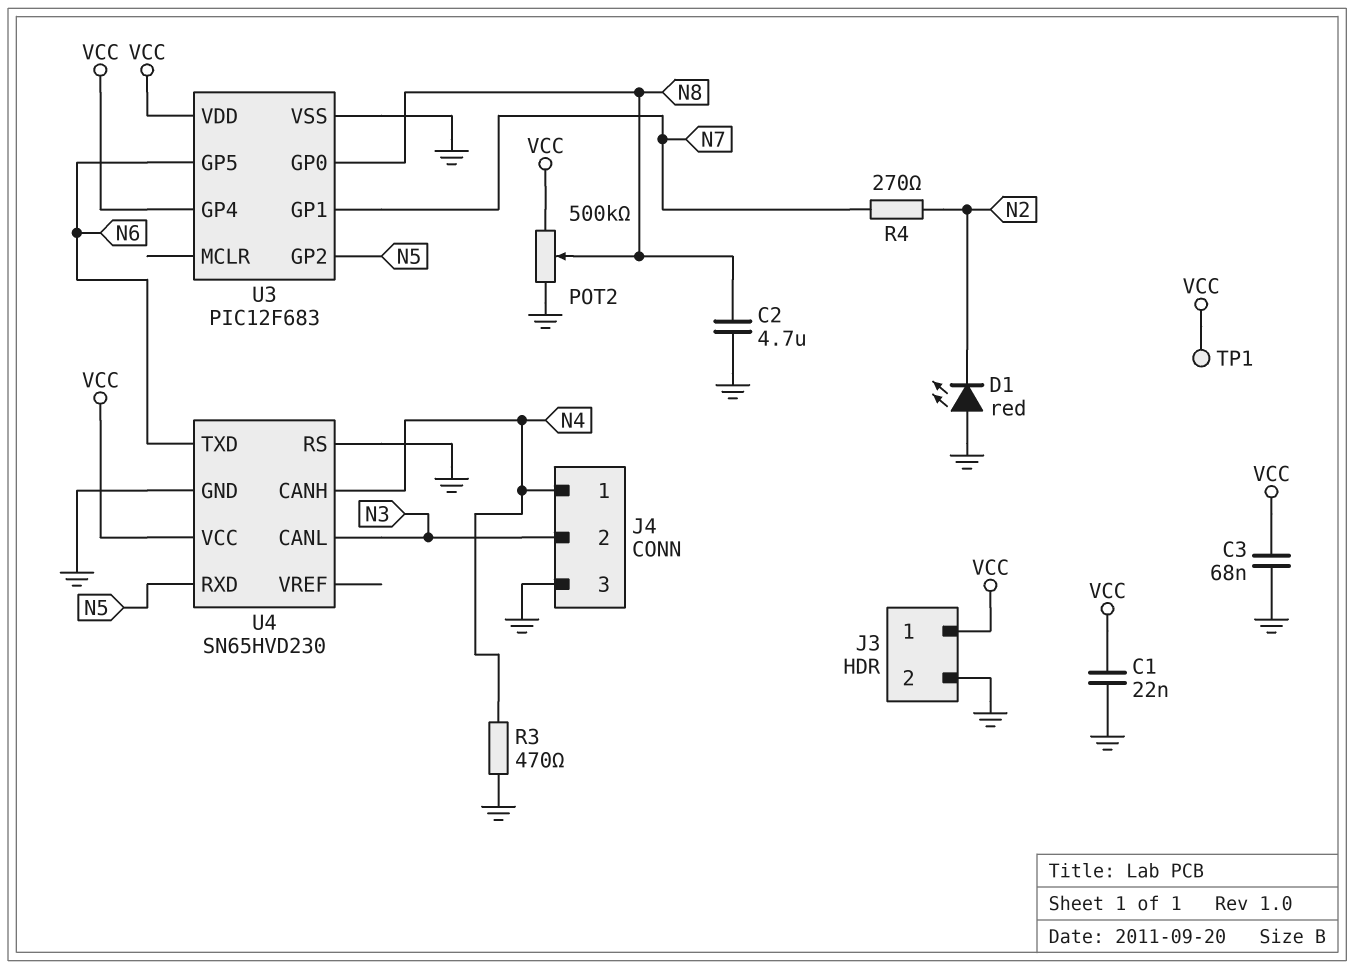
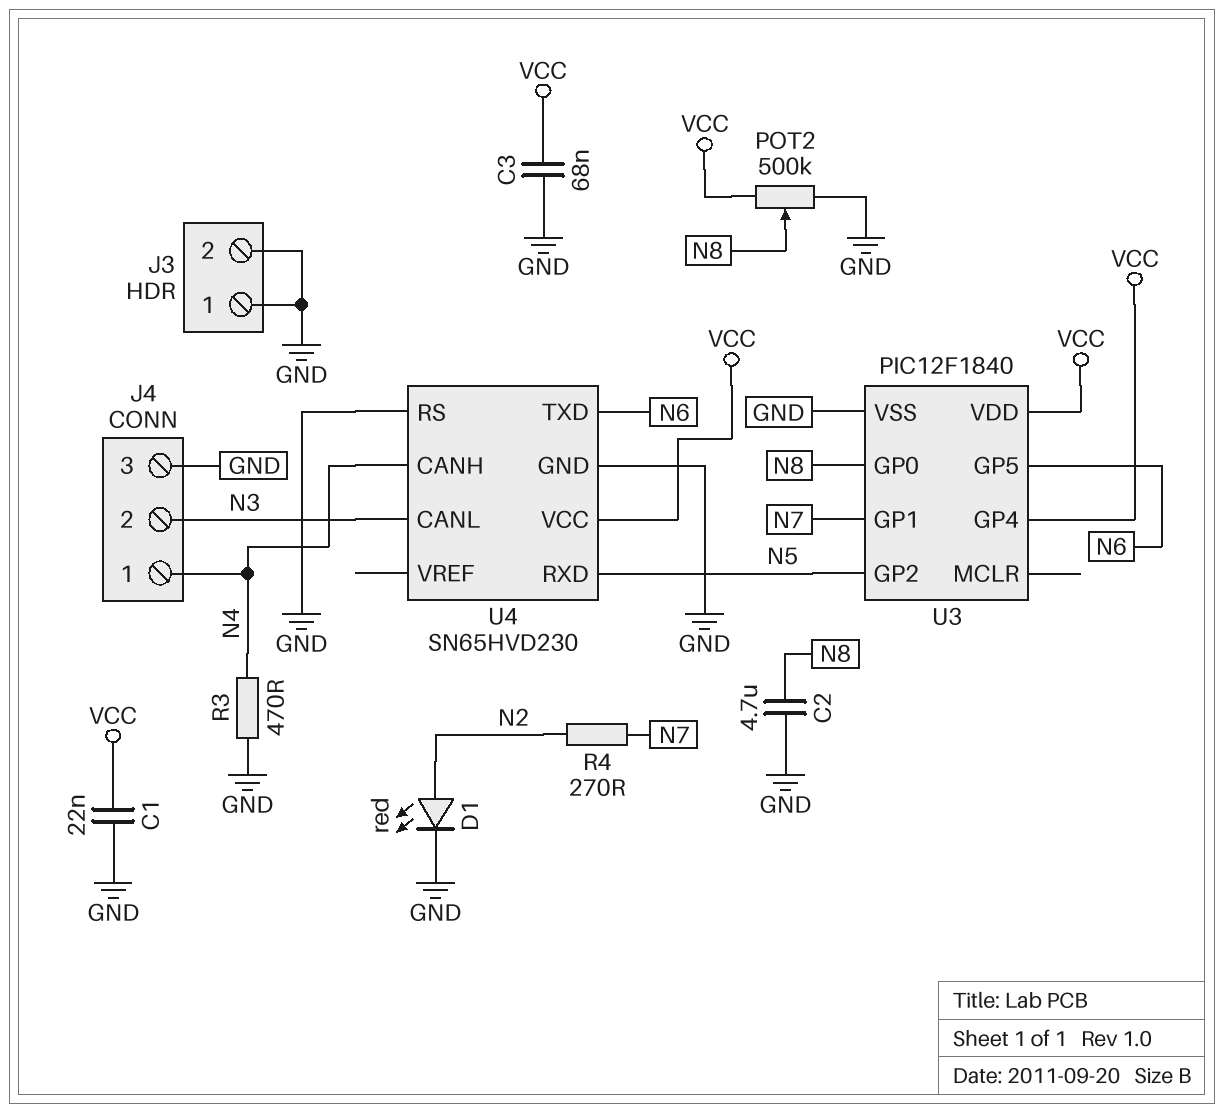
D1: LED red (A GND, K N2) -> LED red (A N2, K GND)
J3 pin 1: VCC -> GND
TP1: test point (VCC) -> none
U3: PIC12F683 -> PIC12F1840

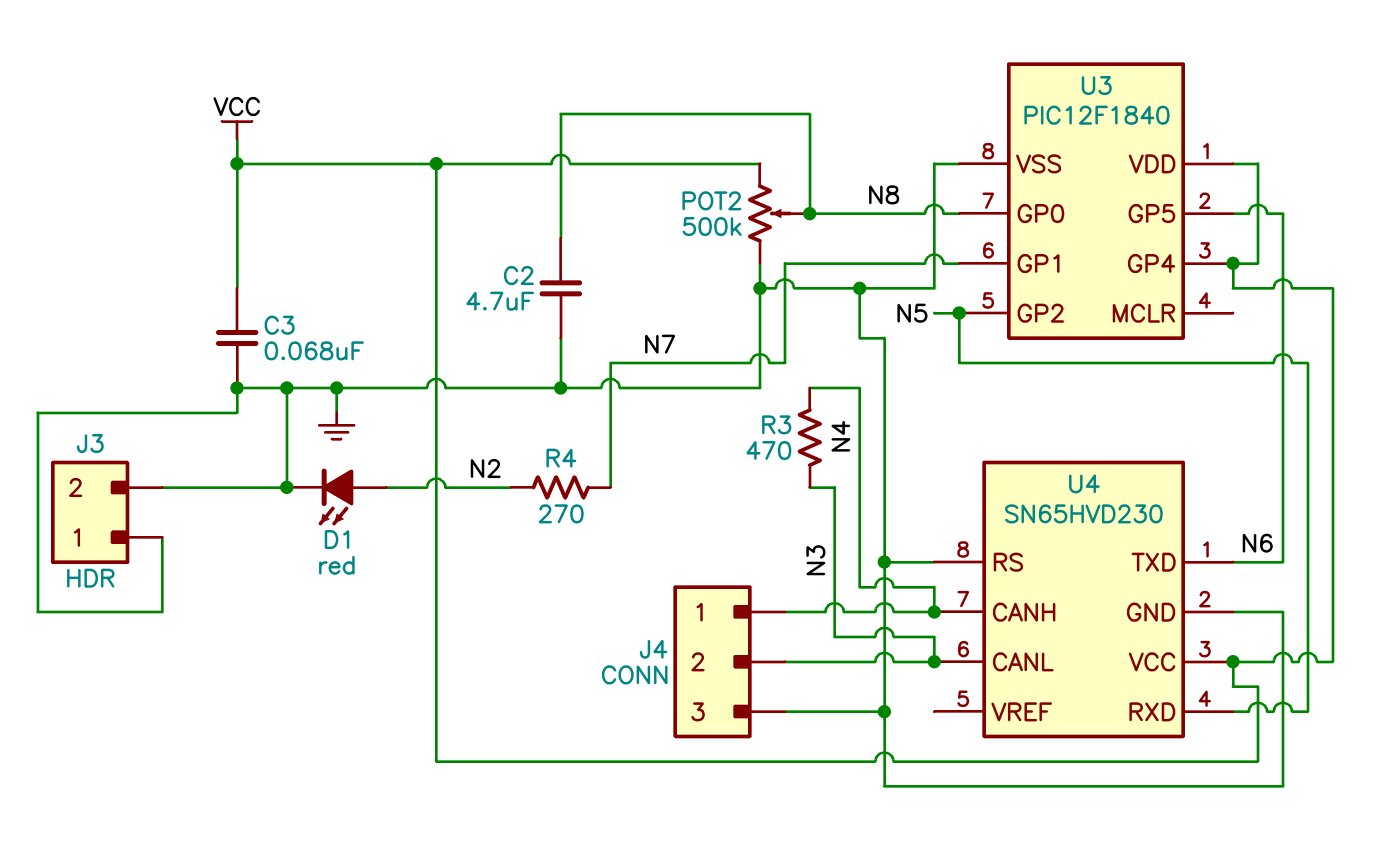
C1: 22nF (GND, VCC) -> none
R3: 470 (GND, N4) -> 470 (N3, N4)

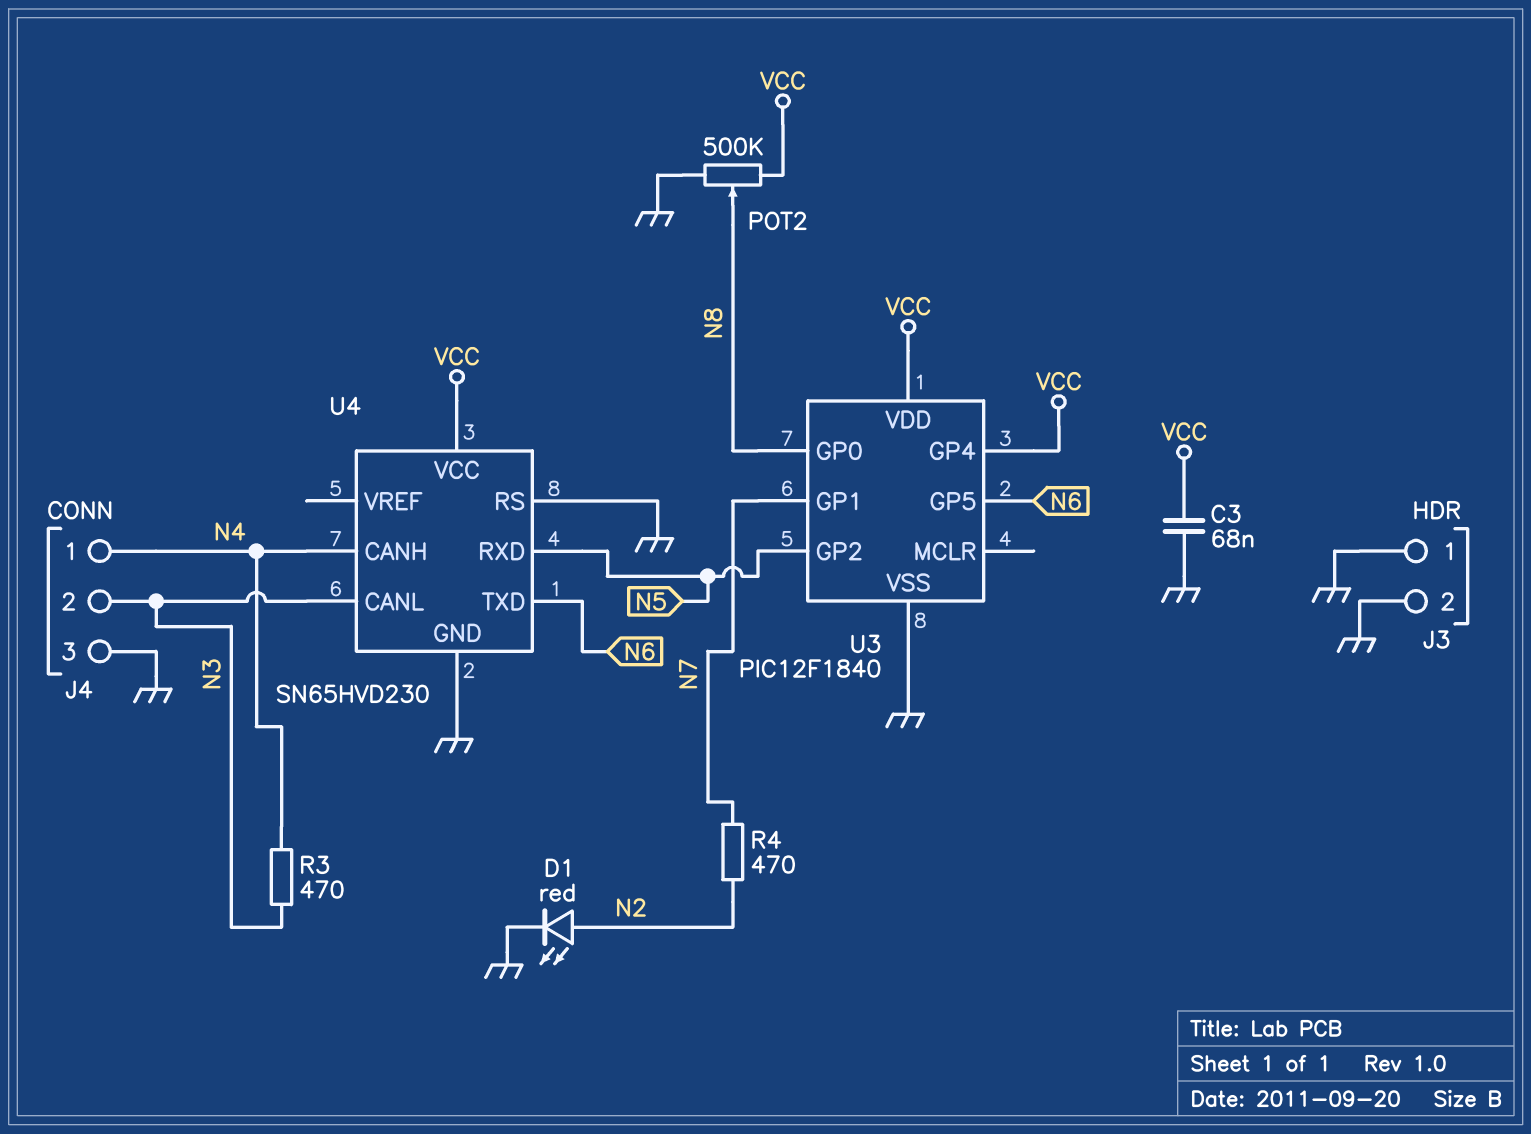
C2: 4.7uF (GND, N8) -> none
R4: 270 (N2, N7) -> 470 (N2, N7)

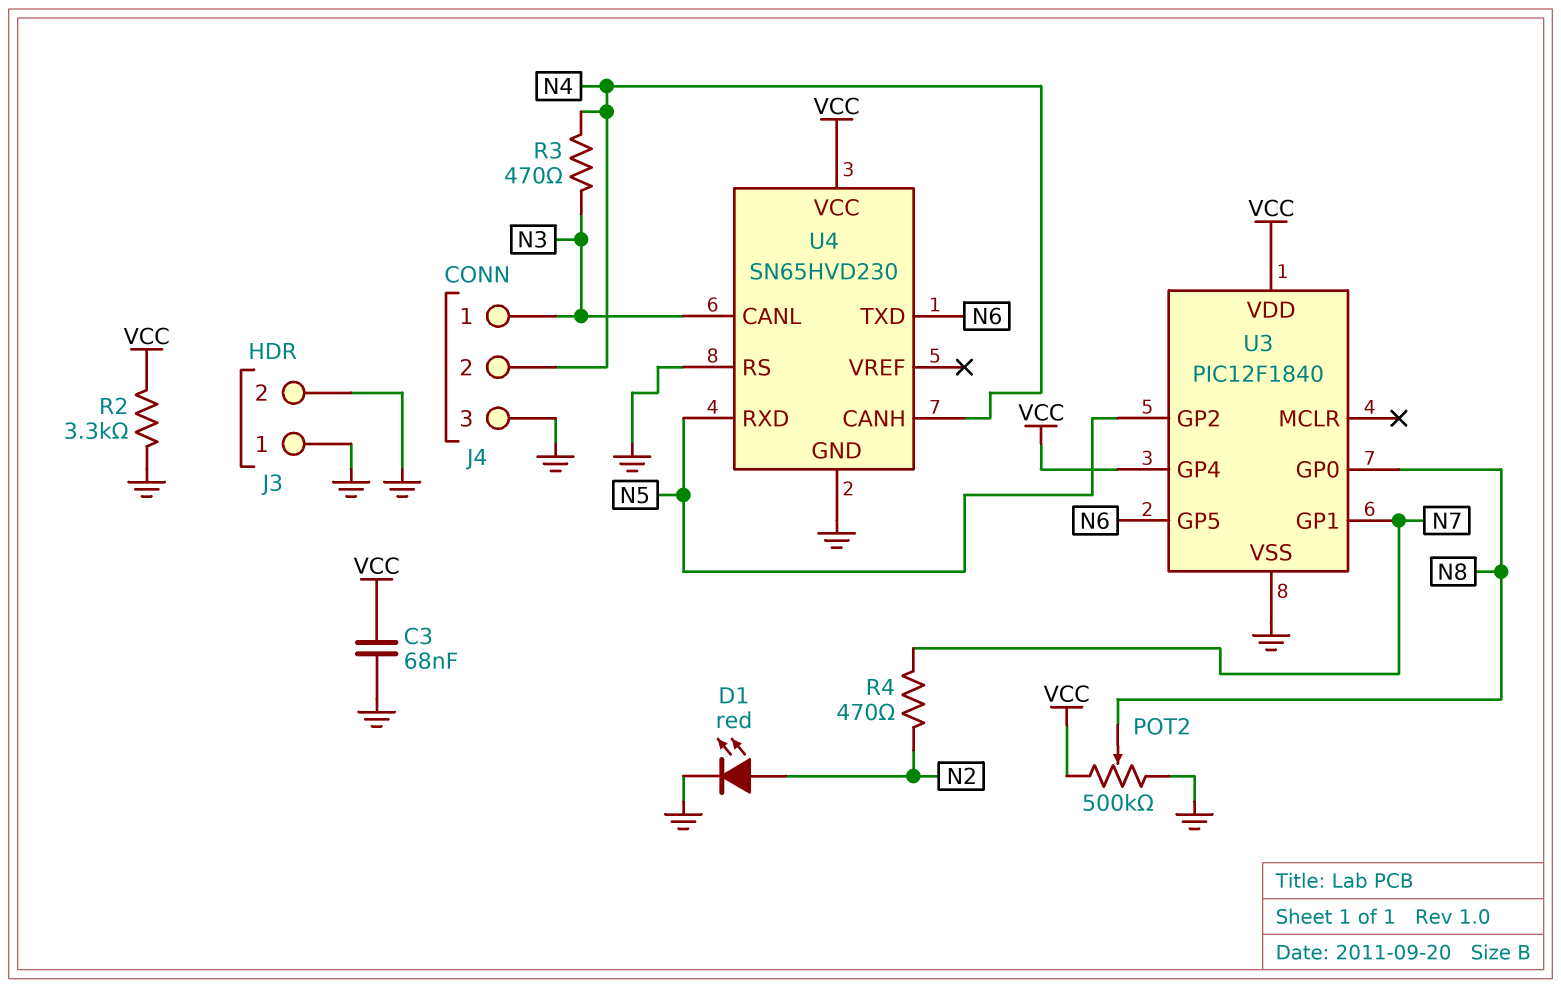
J4 pin 1: N4 -> N3
J4 pin 2: N3 -> N4
R2: none -> 3.3k (GND, VCC)

